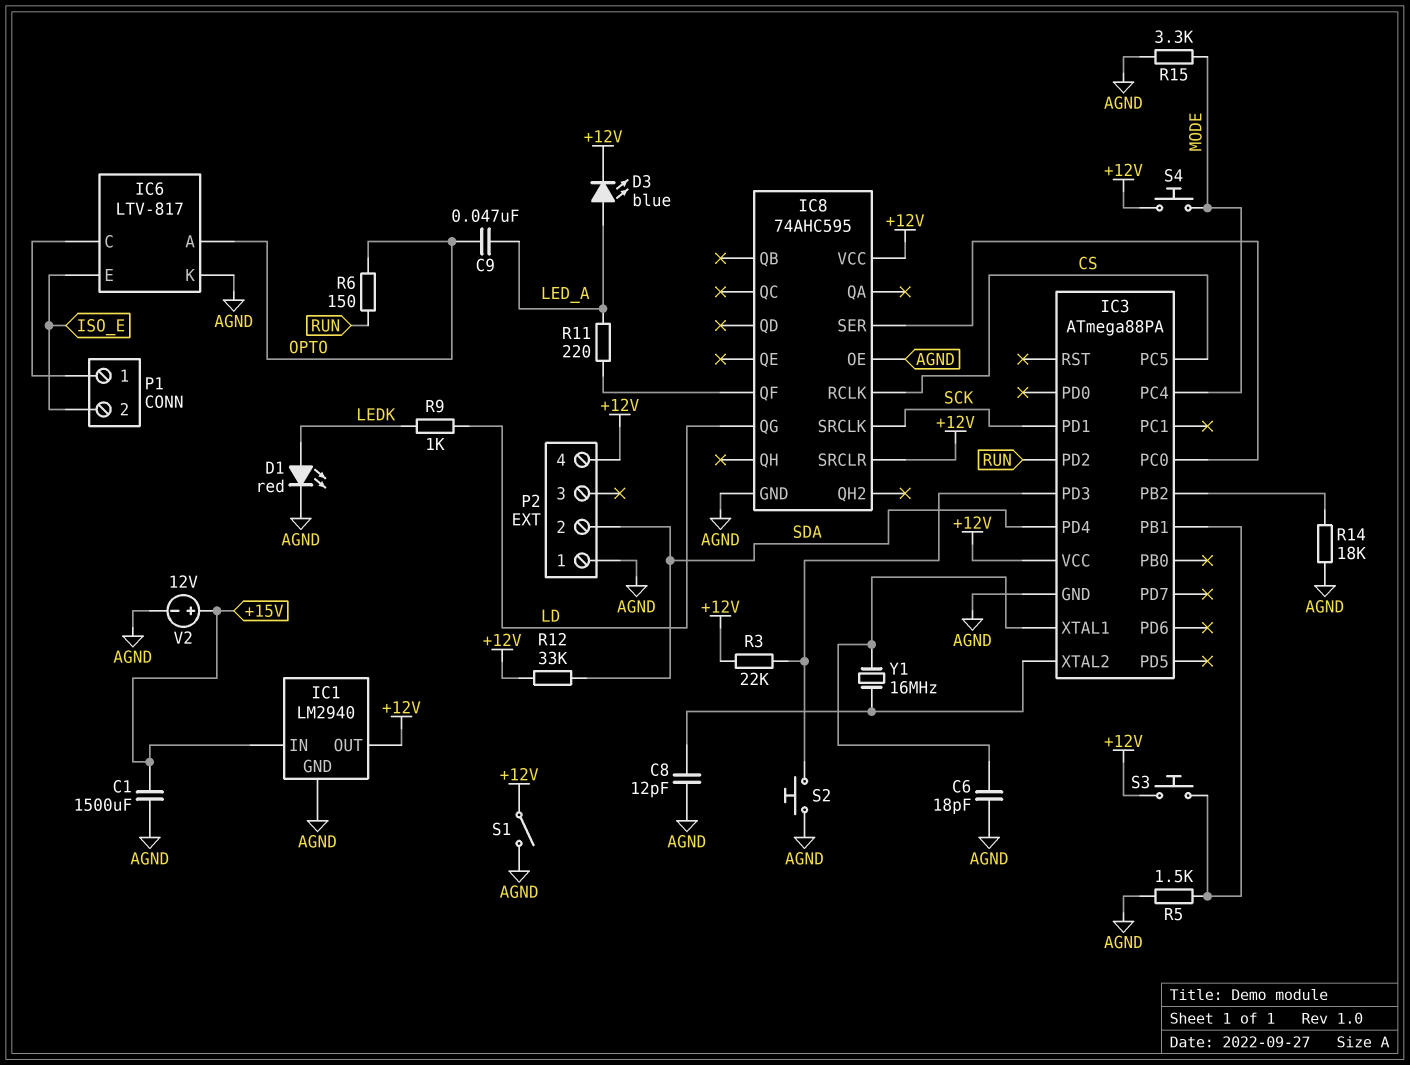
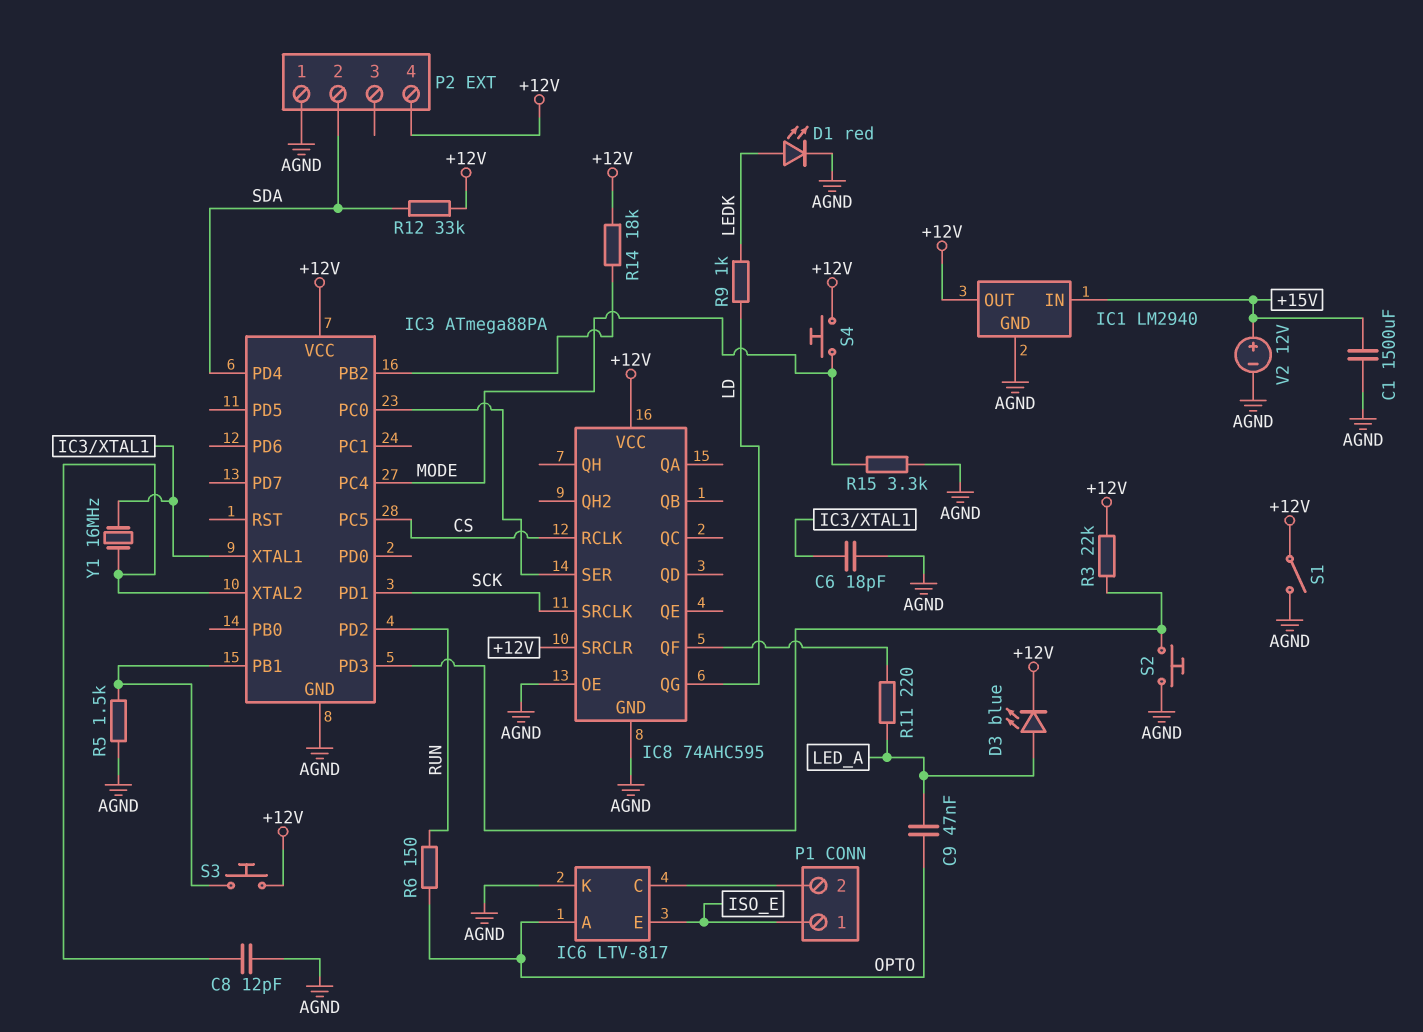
P1 pin 1: IC6/C -> ISO_E
P1 pin 2: ISO_E -> IC6/C
R14: 18k (AGND, IC3/PB2) -> 18k (+12V, IC3/PB2)

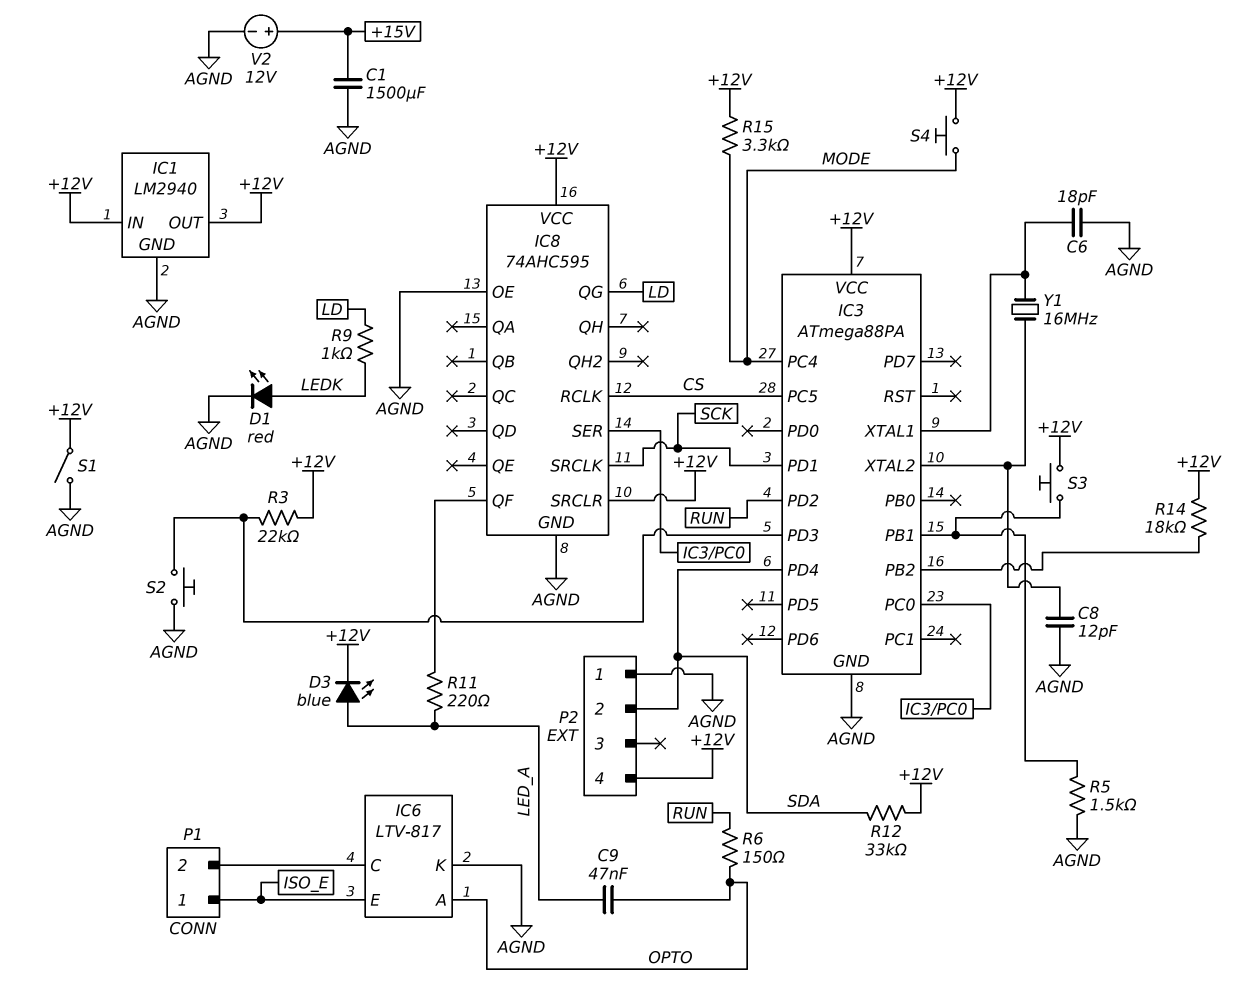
IC1 pin IN: +15V -> +12V
R15: 3.3k (AGND, MODE) -> 3.3k (+12V, MODE)

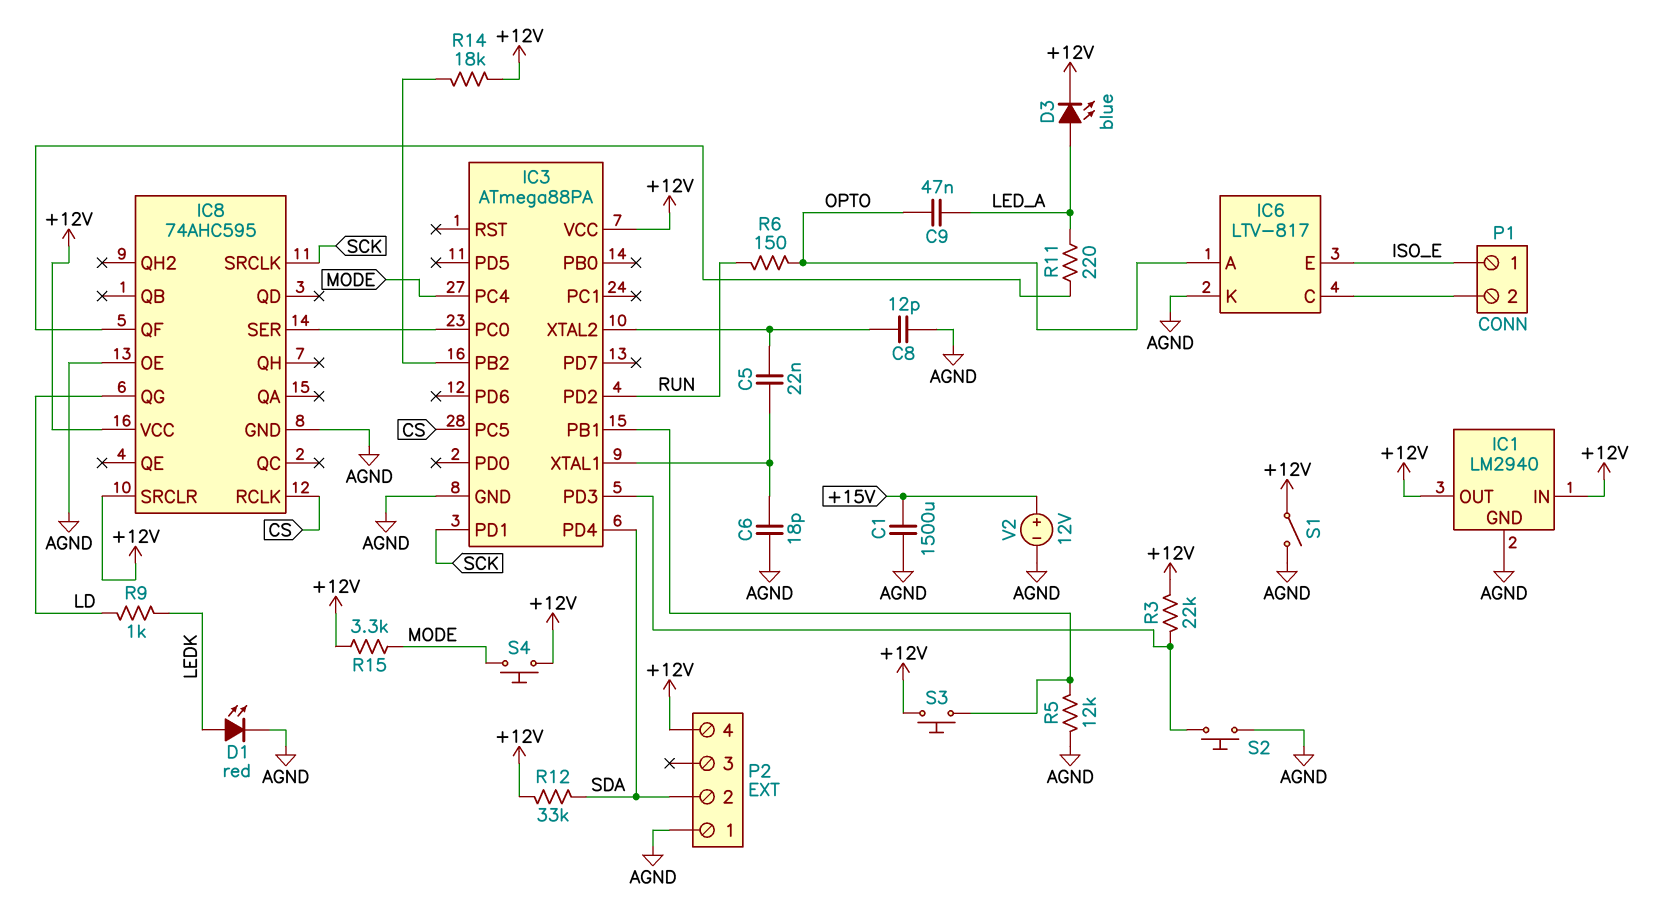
C5: none -> 22nF (IC3/XTAL1, IC3/XTAL2)
R5: 1.5k (AGND, IC3/PB1) -> 12k (AGND, IC3/PB1)
Y1: 16MHz (IC3/XTAL1, IC3/XTAL2) -> none

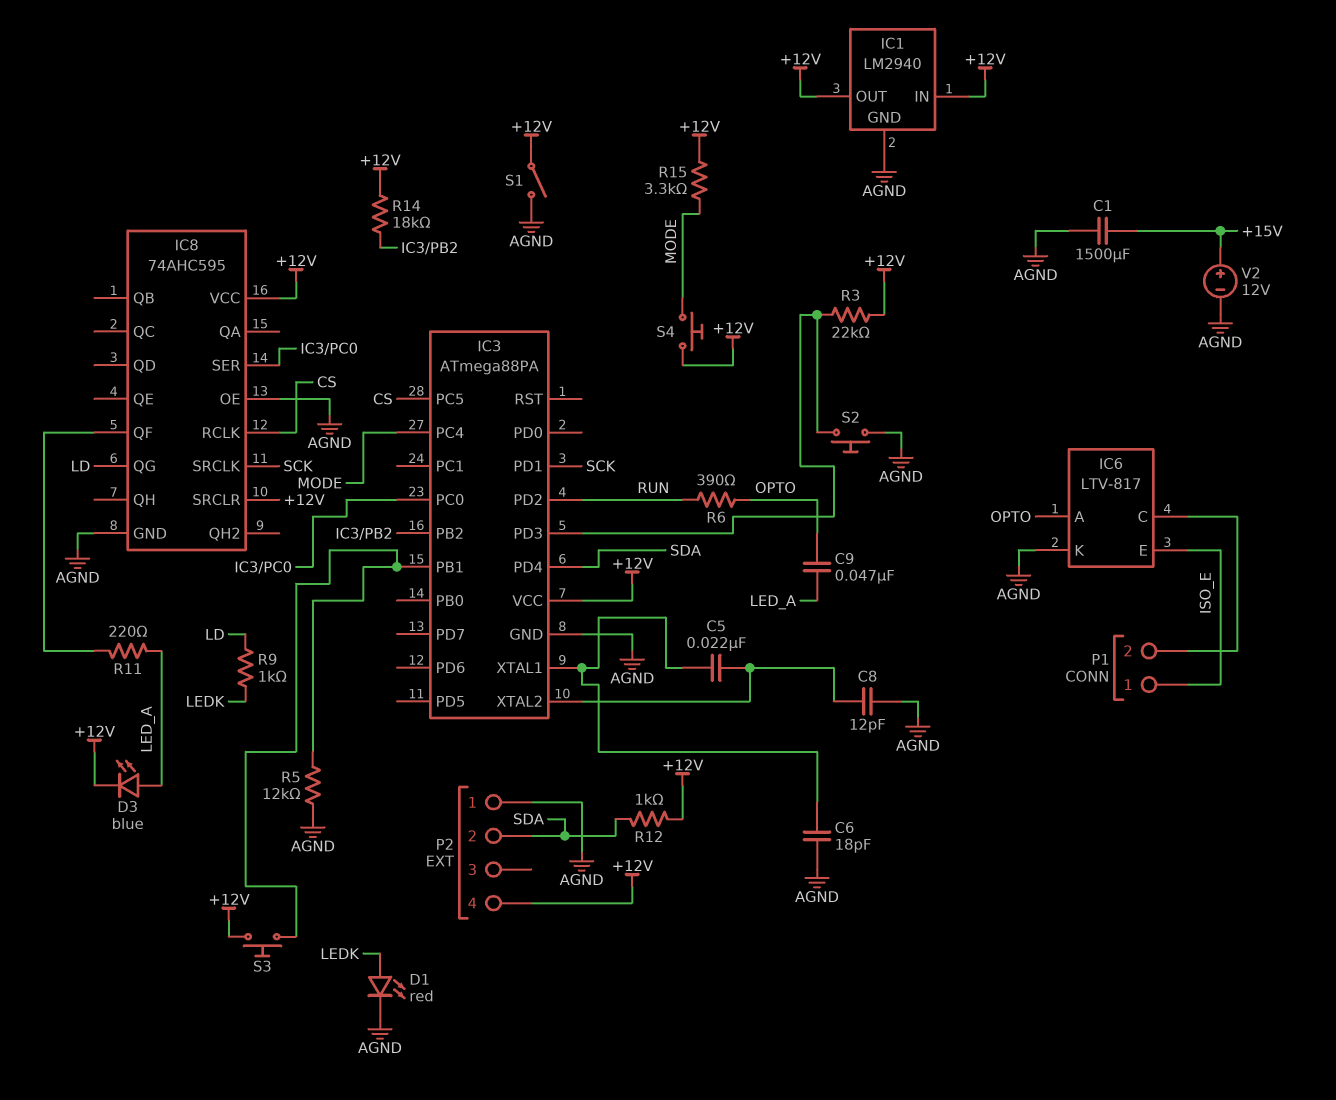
R6: 150 (OPTO, RUN) -> 390 (OPTO, RUN)
R12: 33k (+12V, SDA) -> 1k (+12V, SDA)

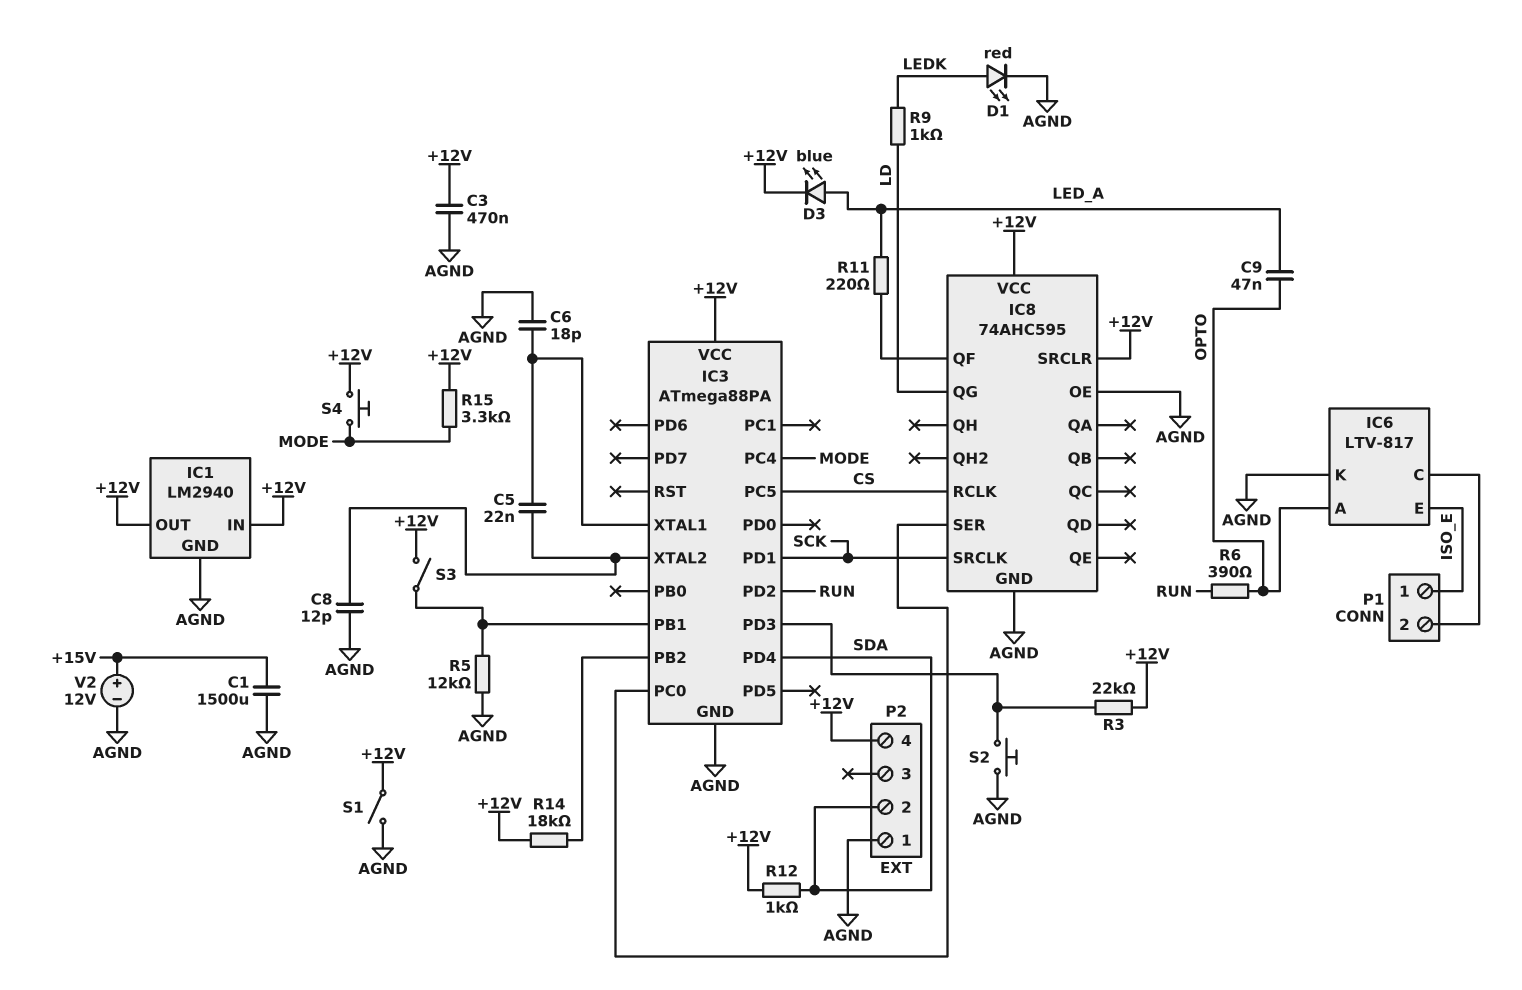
C3: none -> 470nF (+12V, AGND)
S3: button (+12V, IC3/PB1) -> switch (+12V, IC3/PB1)

